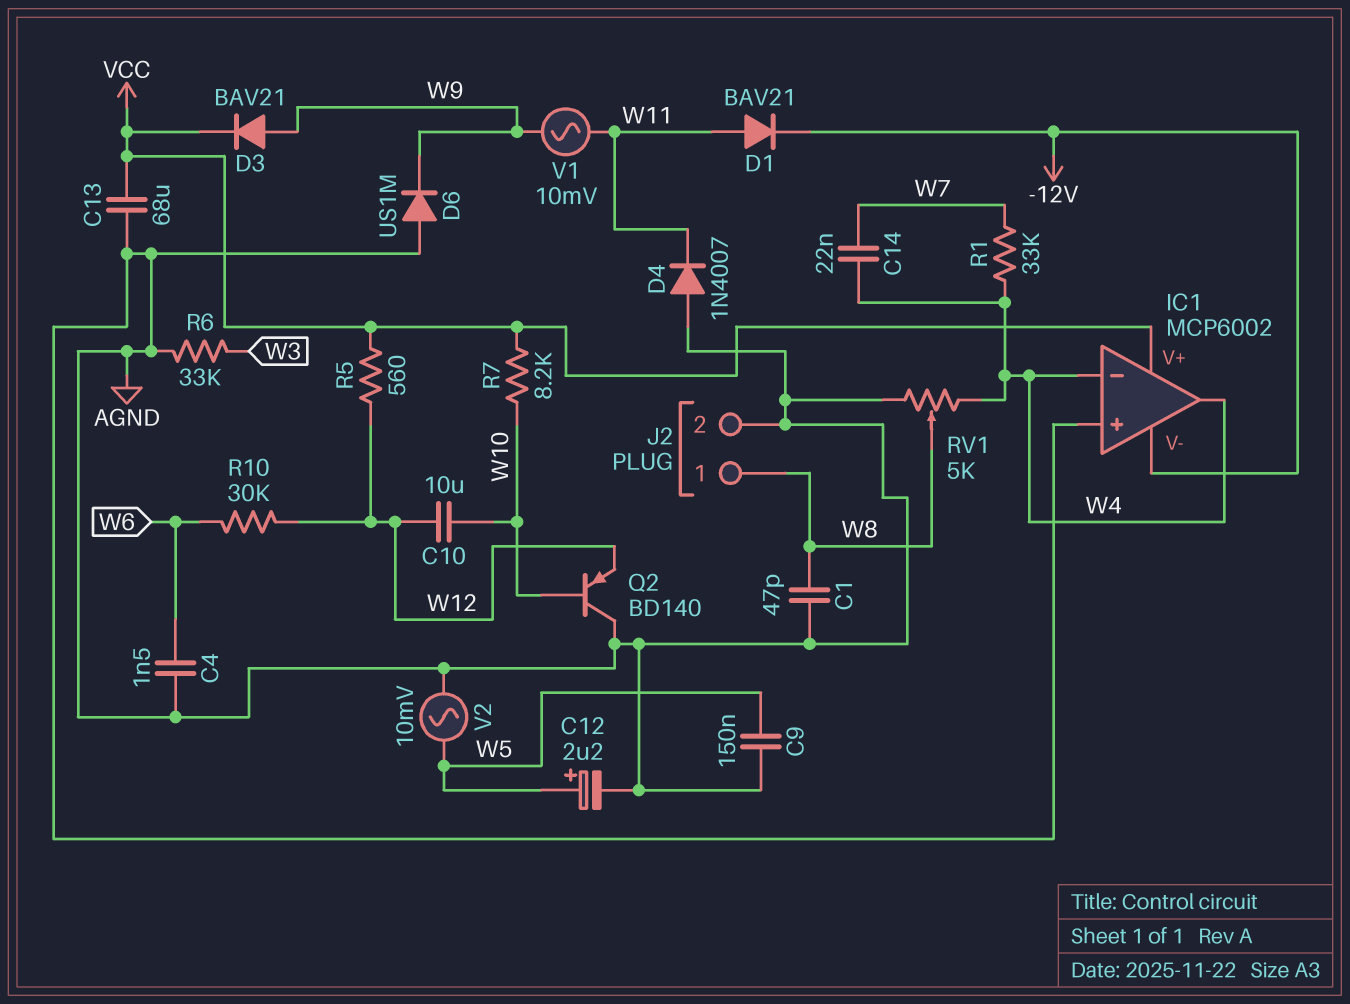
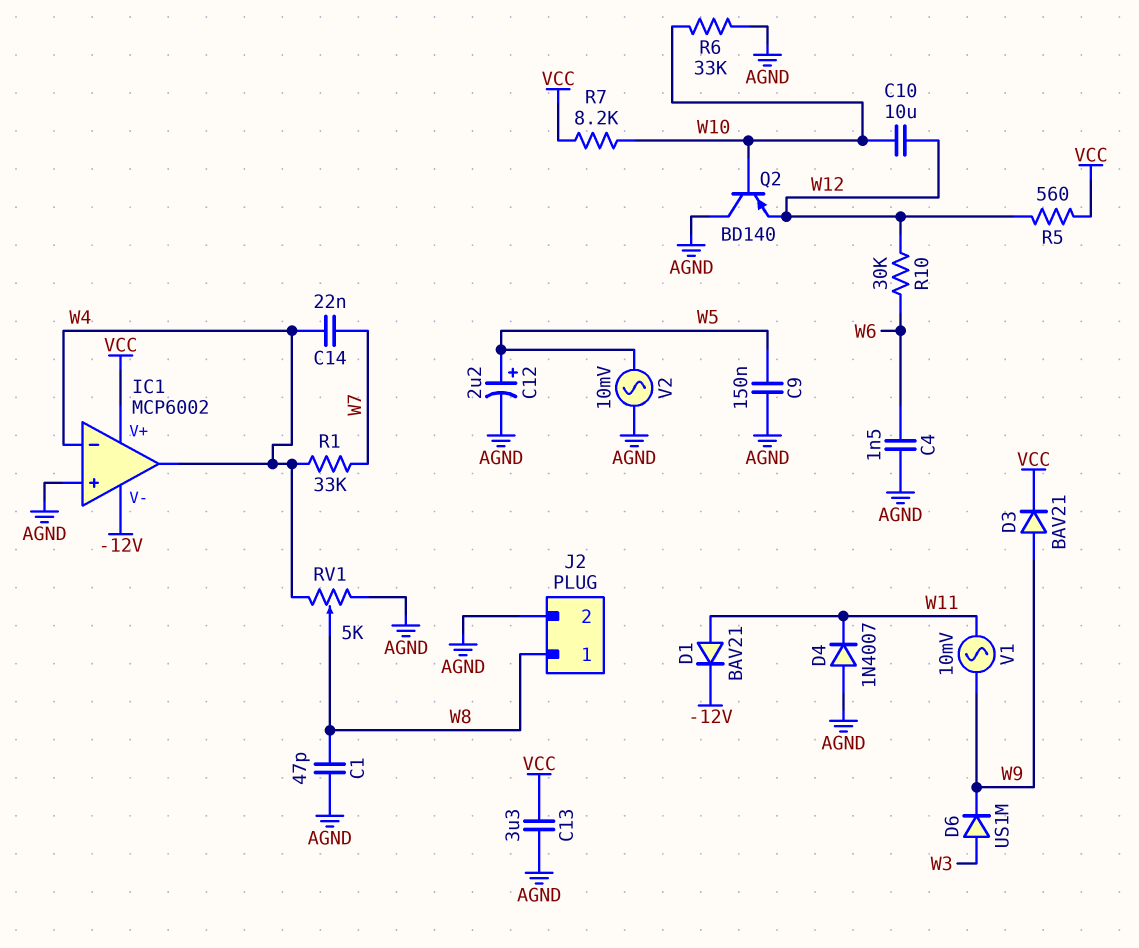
C13: 68uF (AGND, VCC) -> 3.3uF (AGND, VCC)
D6: diode US1M (A AGND, K W9) -> diode US1M (A W3, K W9)
R6: 33k (AGND, W3) -> 33k (AGND, W10)

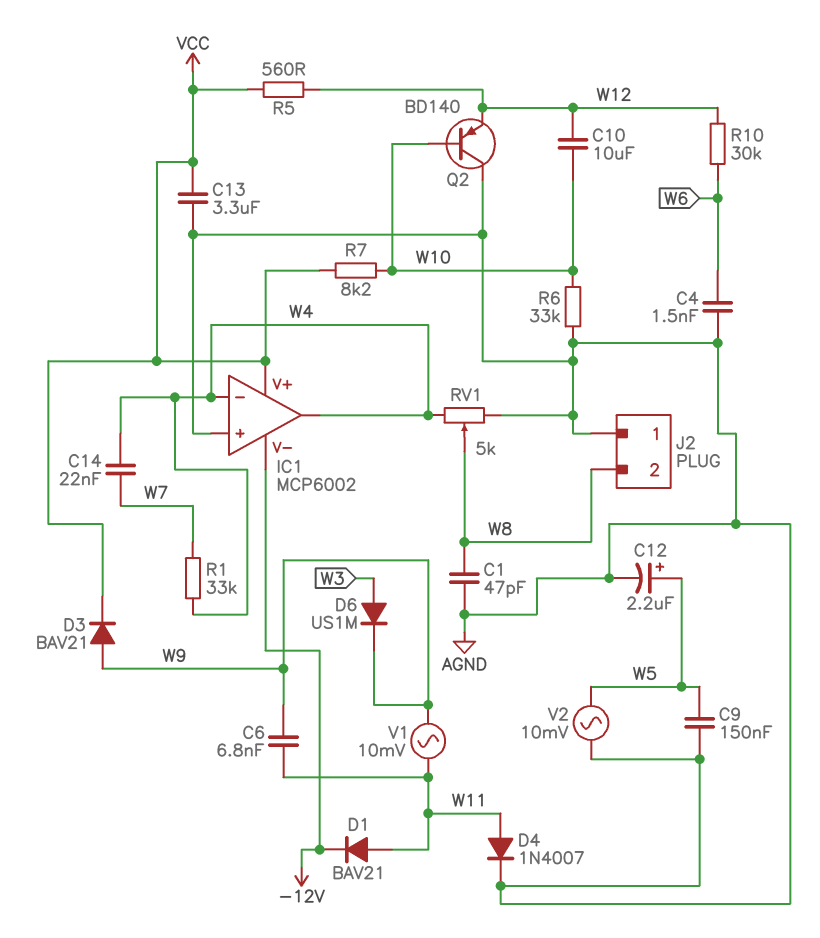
C6: none -> 6.8nF (W9, W11)
D4: diode 1N4007 (A AGND, K W11) -> diode 1N4007 (A W11, K AGND)
J2 pin 1: W8 -> AGND
J2 pin 2: AGND -> W8

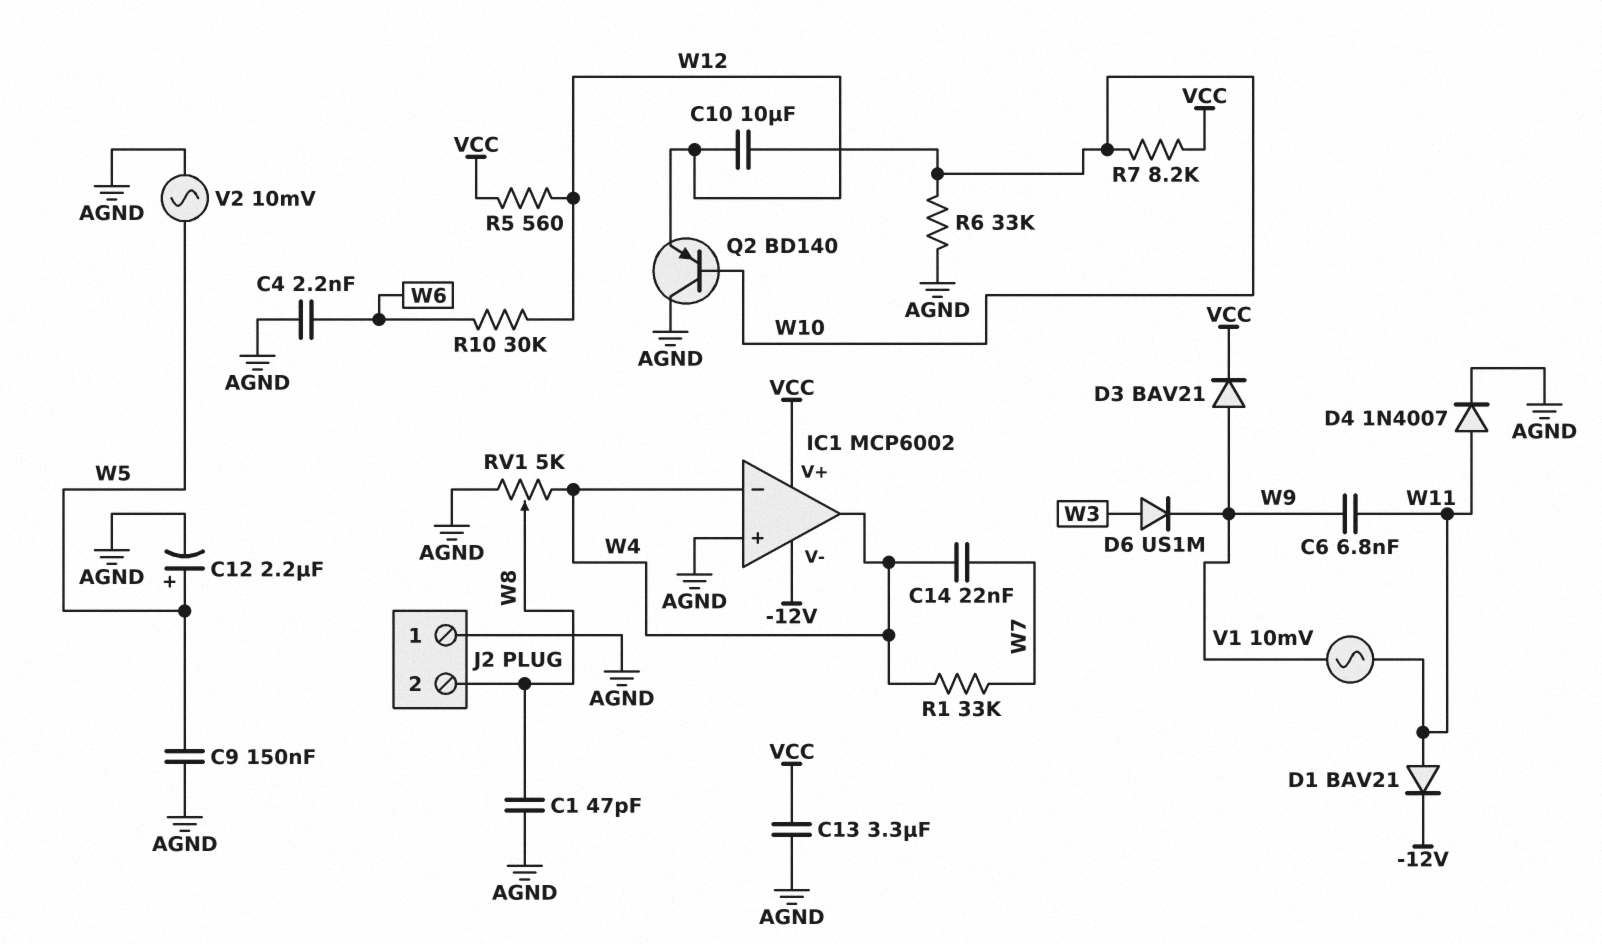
C4: 1.5nF (AGND, W6) -> 2.2nF (AGND, W6)

